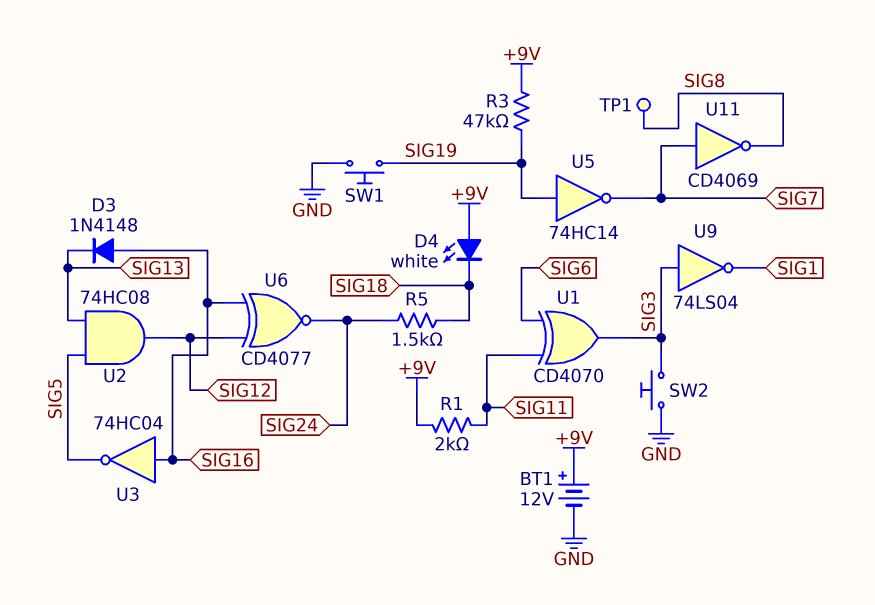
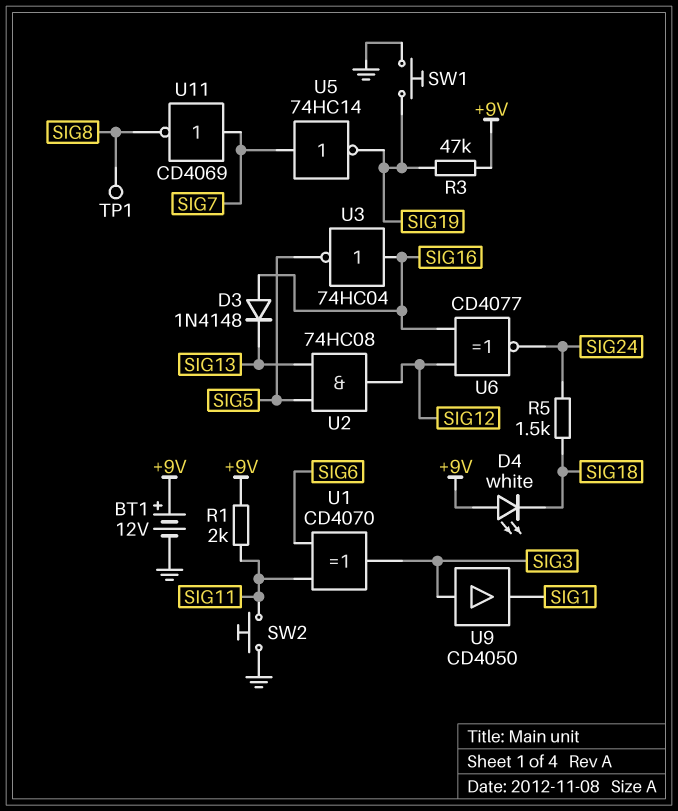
SW2: button (GND, SIG3) -> button (GND, SIG11)
U5: NOT 74HC14 (in SIG19, out SIG7) -> NOT 74HC14 (in SIG7, out SIG19)
U9: NOT 74LS04 (in SIG3, out SIG1) -> buffer CD4050 (in SIG3, out SIG1)

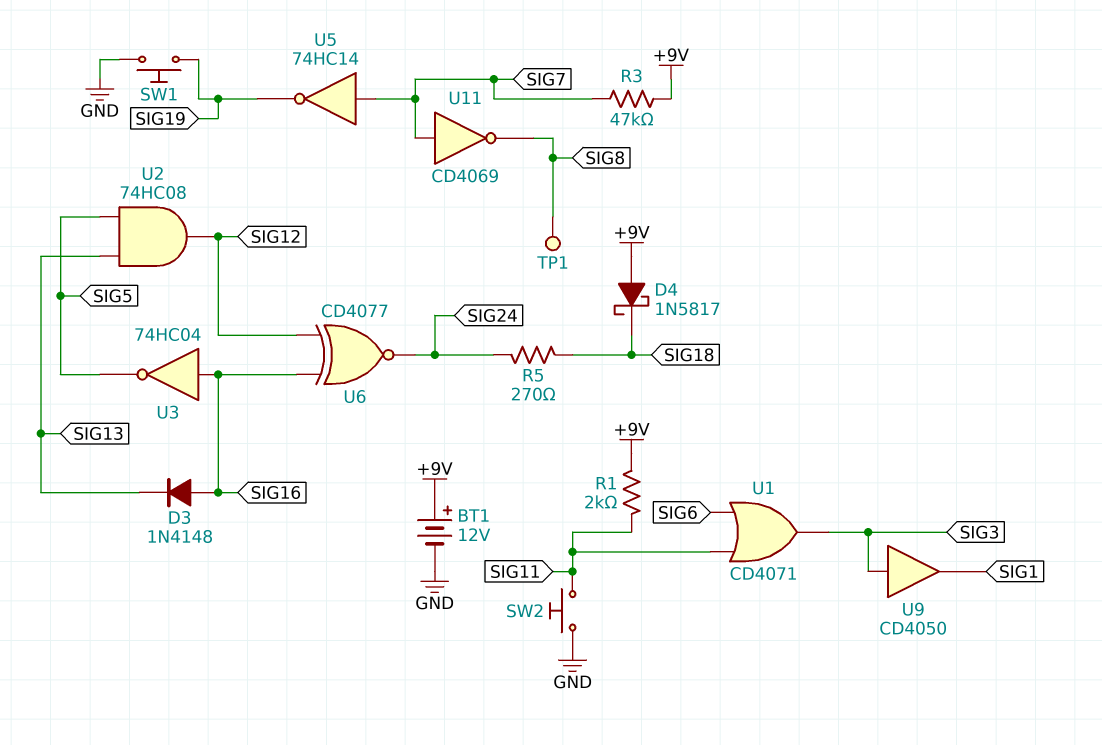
D4: LED white (A +9V, K SIG18) -> schottky 1N5817 (A +9V, K SIG18)
R3: 47k (+9V, SIG19) -> 47k (+9V, SIG7)
R5: 1.5k (SIG18, SIG24) -> 270 (SIG18, SIG24)
U1: XOR CD4070 (in SIG6, in SIG11, out SIG3) -> OR CD4071 (in SIG6, in SIG11, out SIG3)

